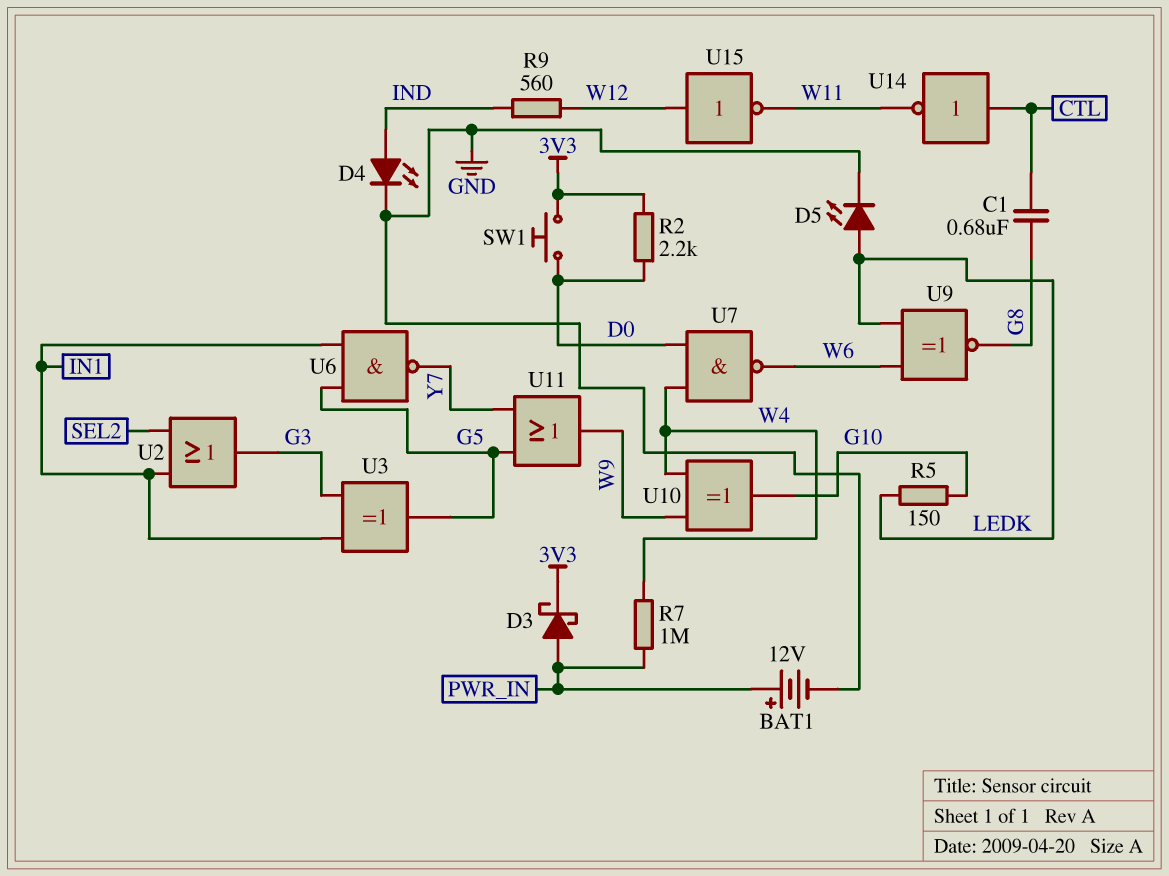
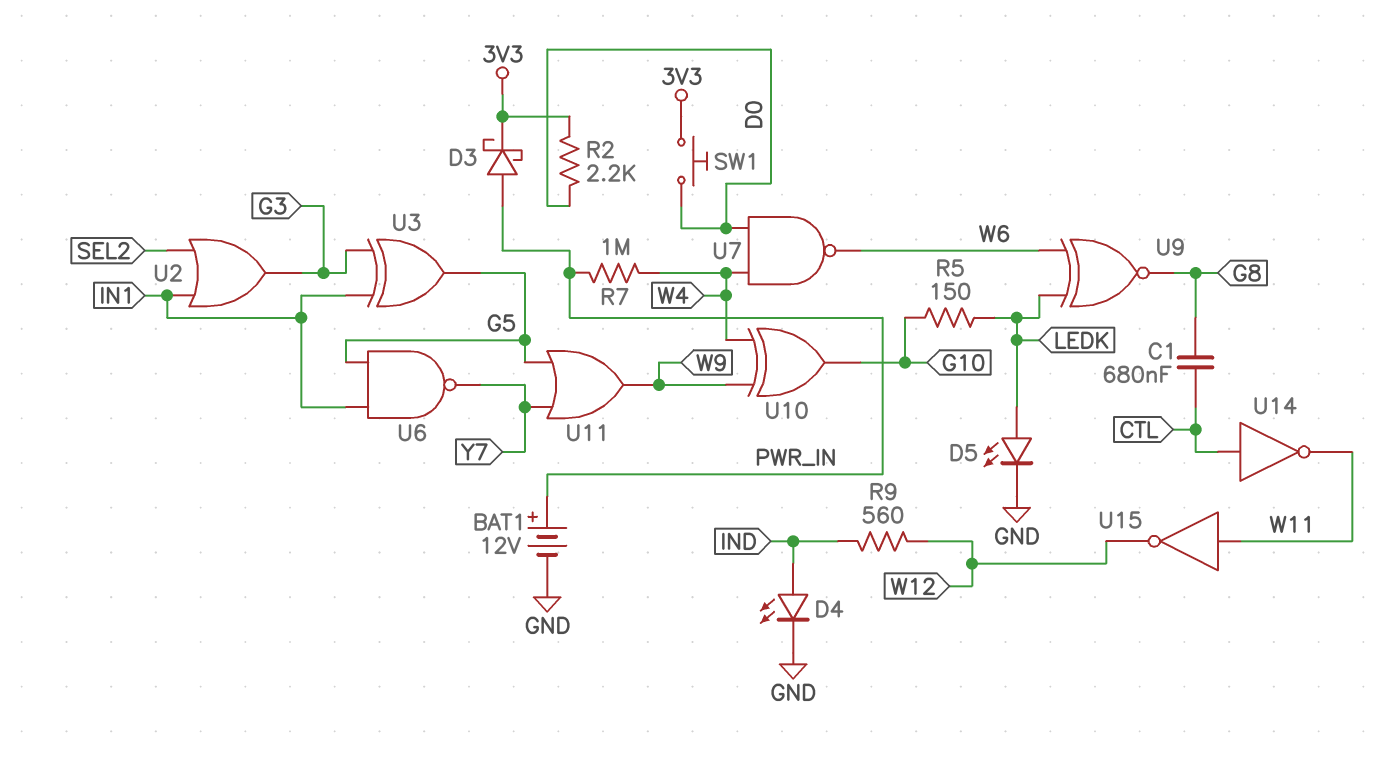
U15: NOT (in W12, out W11) -> NOT (in W11, out W12)

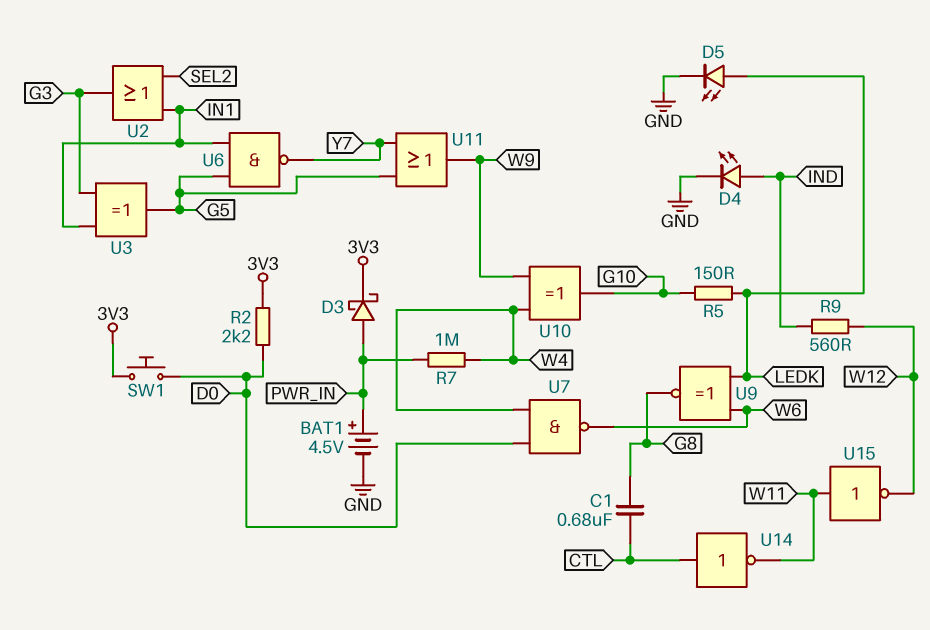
BAT1: 12V (plus PWR_IN, minus GND) -> 4.5V (plus PWR_IN, minus GND)

